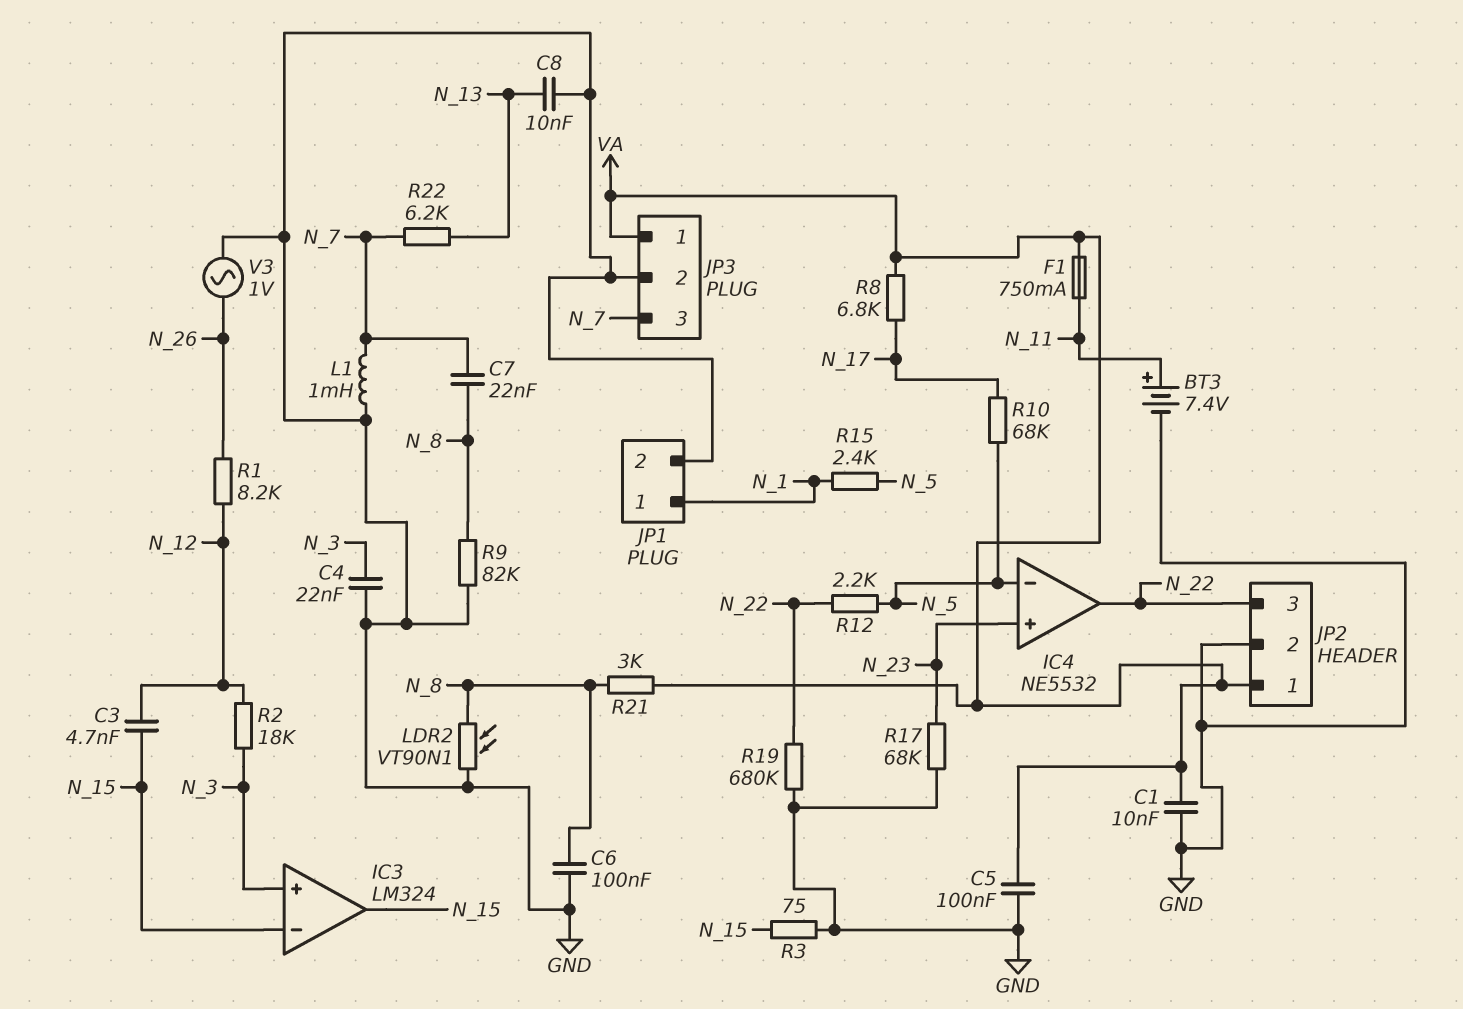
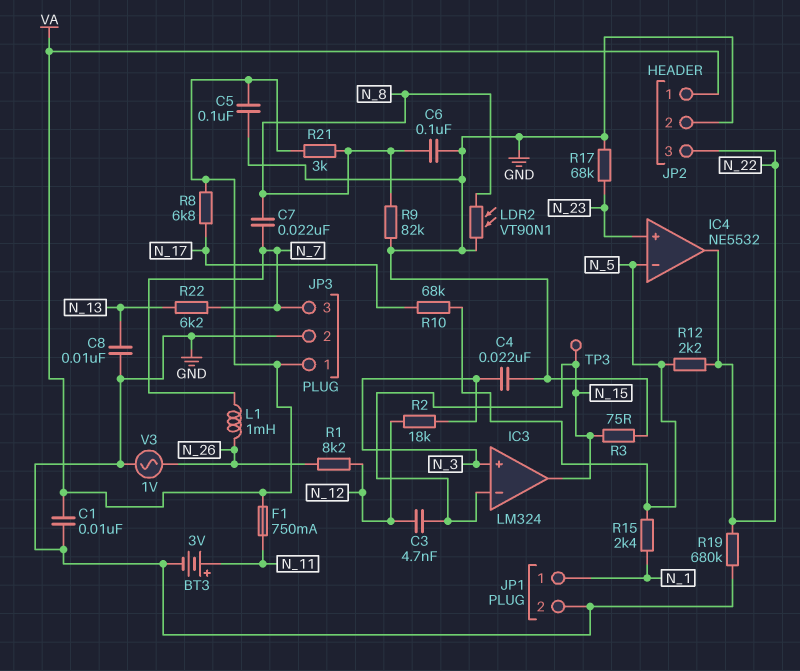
BT3: 7.4V (plus N_11, minus GND) -> 3V (plus N_11, minus GND)
L1: 1mH (GND, N_7) -> 1mH (N_7, N_26)
TP3: none -> test point (N_15)

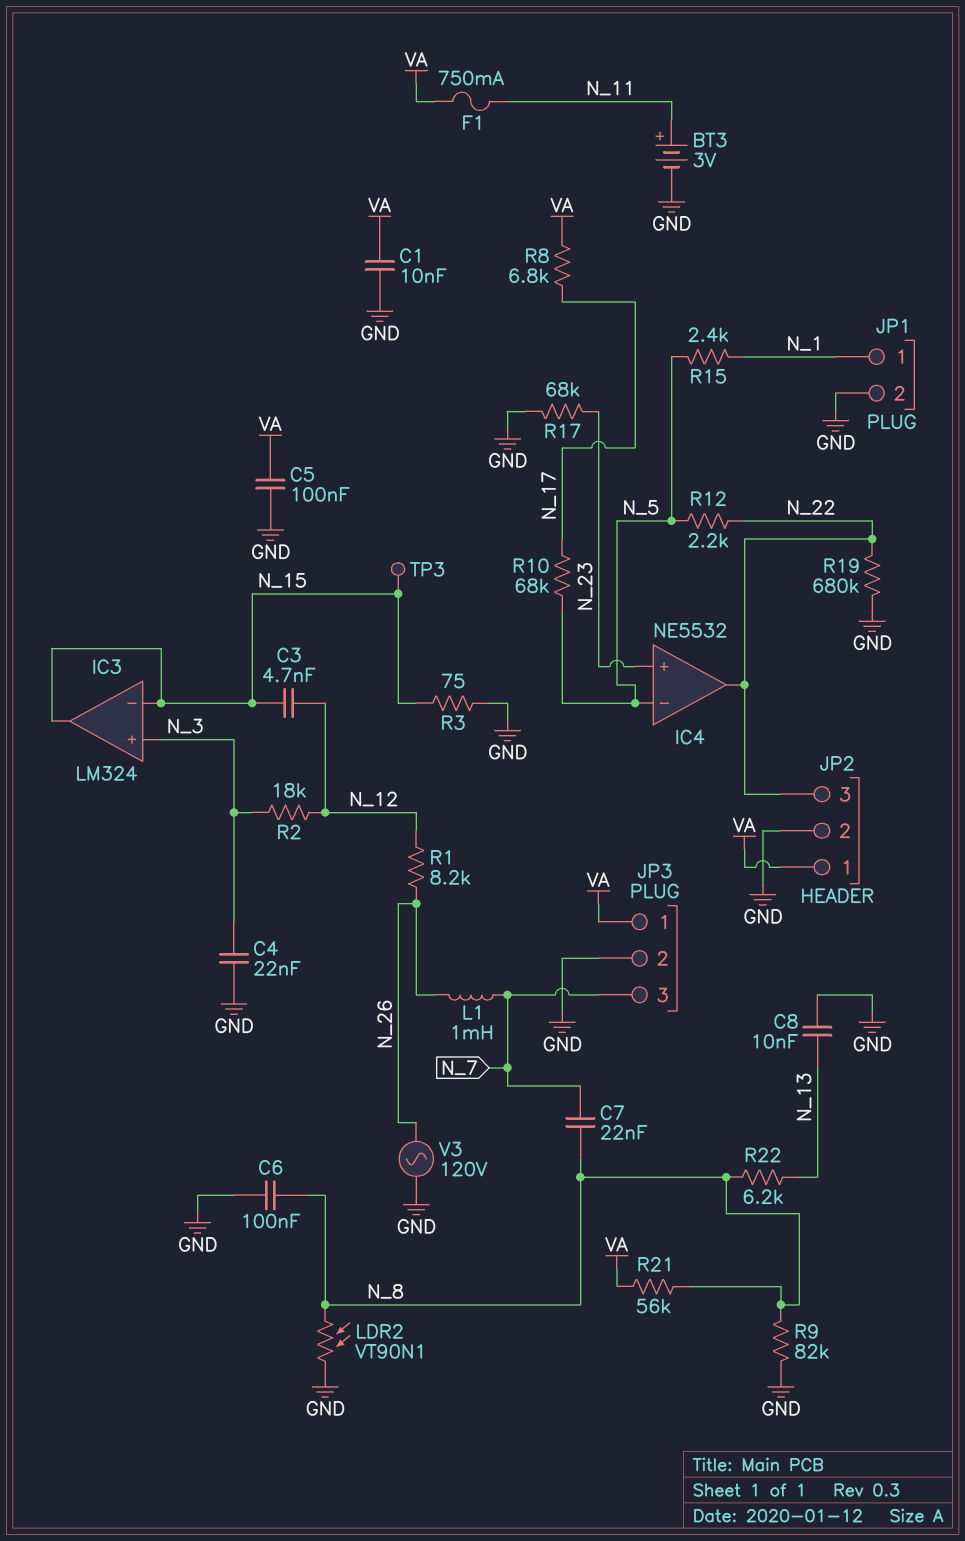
R21: 3k (N_8, VA) -> 56k (N_8, VA)
R22: 6.2k (N_7, N_13) -> 6.2k (N_8, N_13)
V3: AC 1V (GND, N_26) -> AC 120V (GND, N_26)

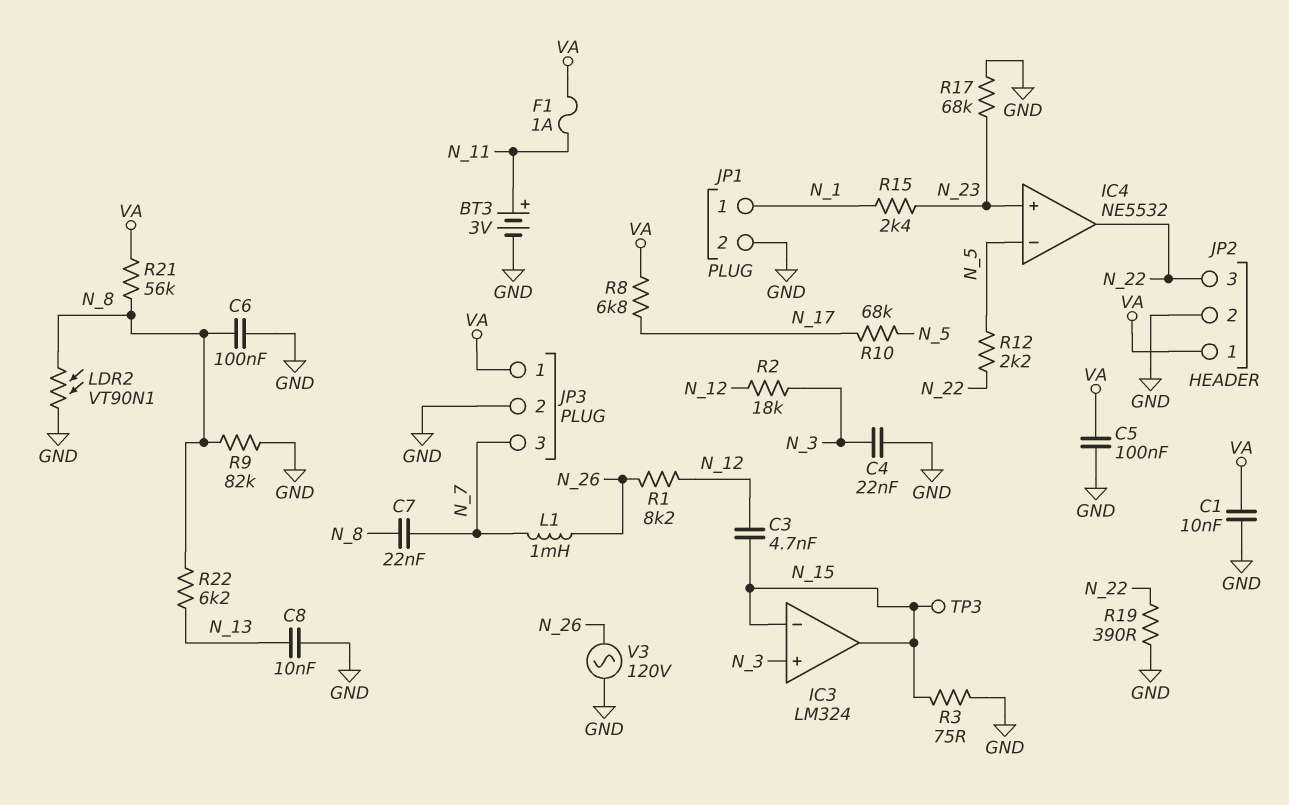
F1: 750mA (N_11, VA) -> 1A (N_11, VA)
R15: 2.4k (N_1, N_5) -> 2.4k (N_1, N_23)
R19: 680k (GND, N_22) -> 390 (GND, N_22)

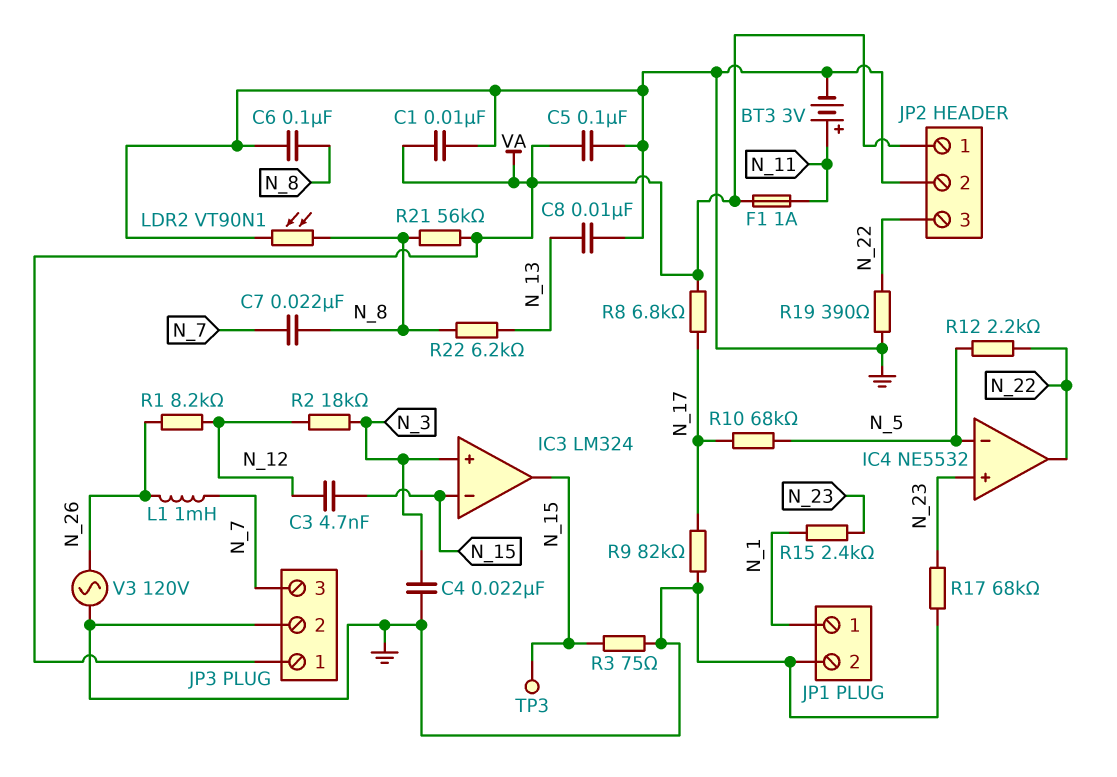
R9: 82k (GND, N_8) -> 82k (GND, N_17)

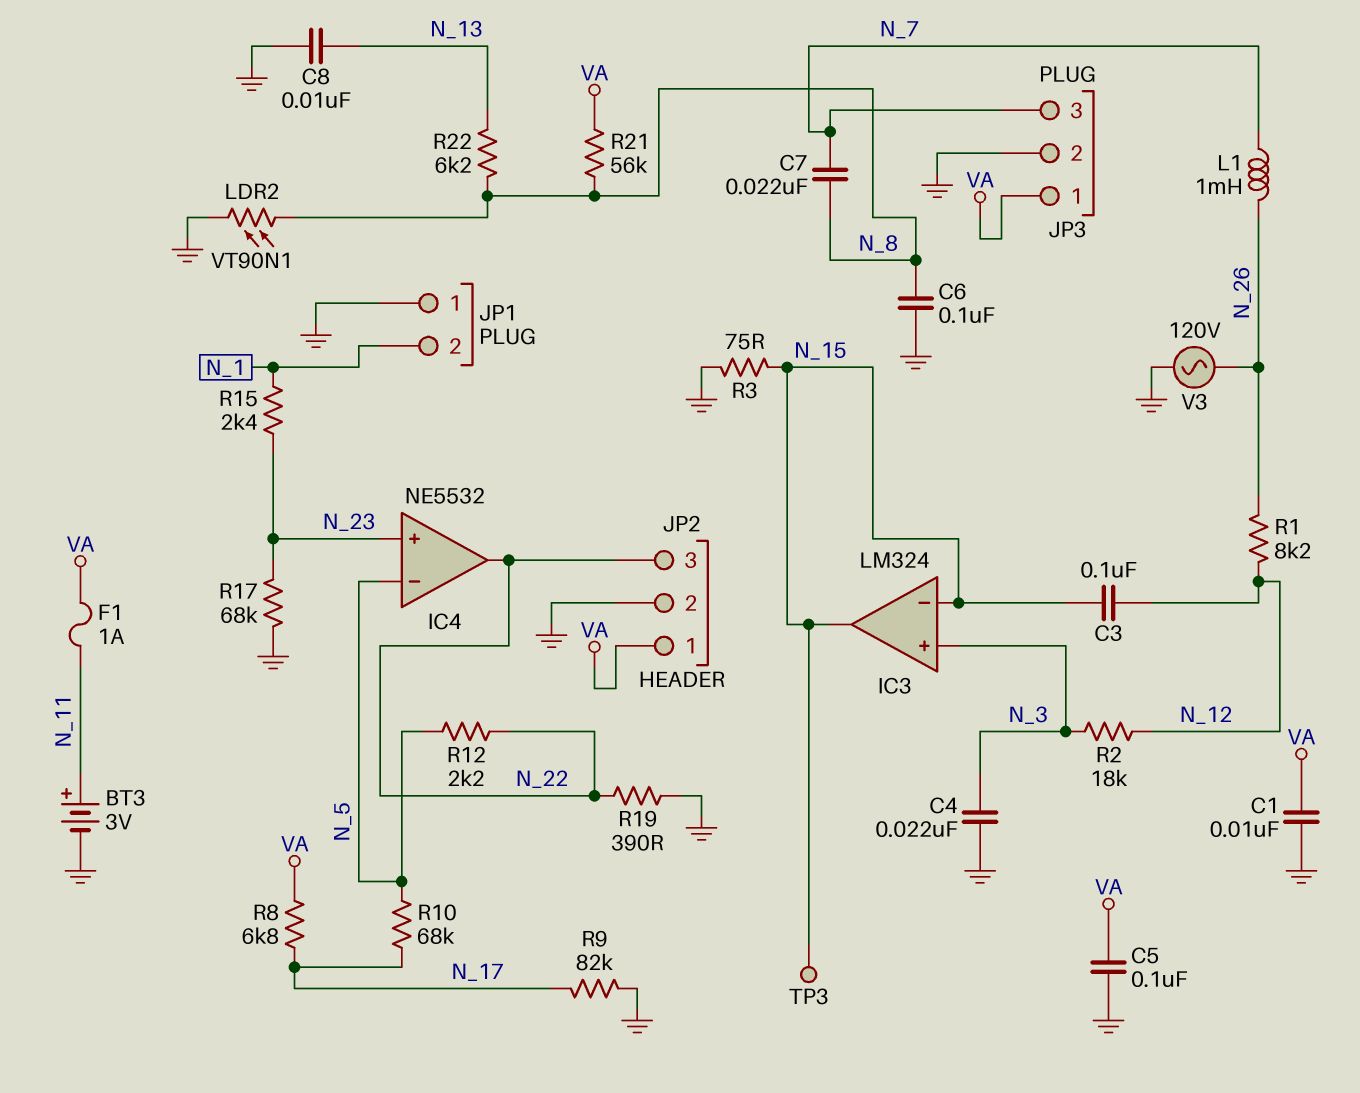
C3: 4.7nF (N_12, N_15) -> 100nF (N_12, N_15)
JP1 pin 1: N_1 -> GND
JP1 pin 2: GND -> N_1

